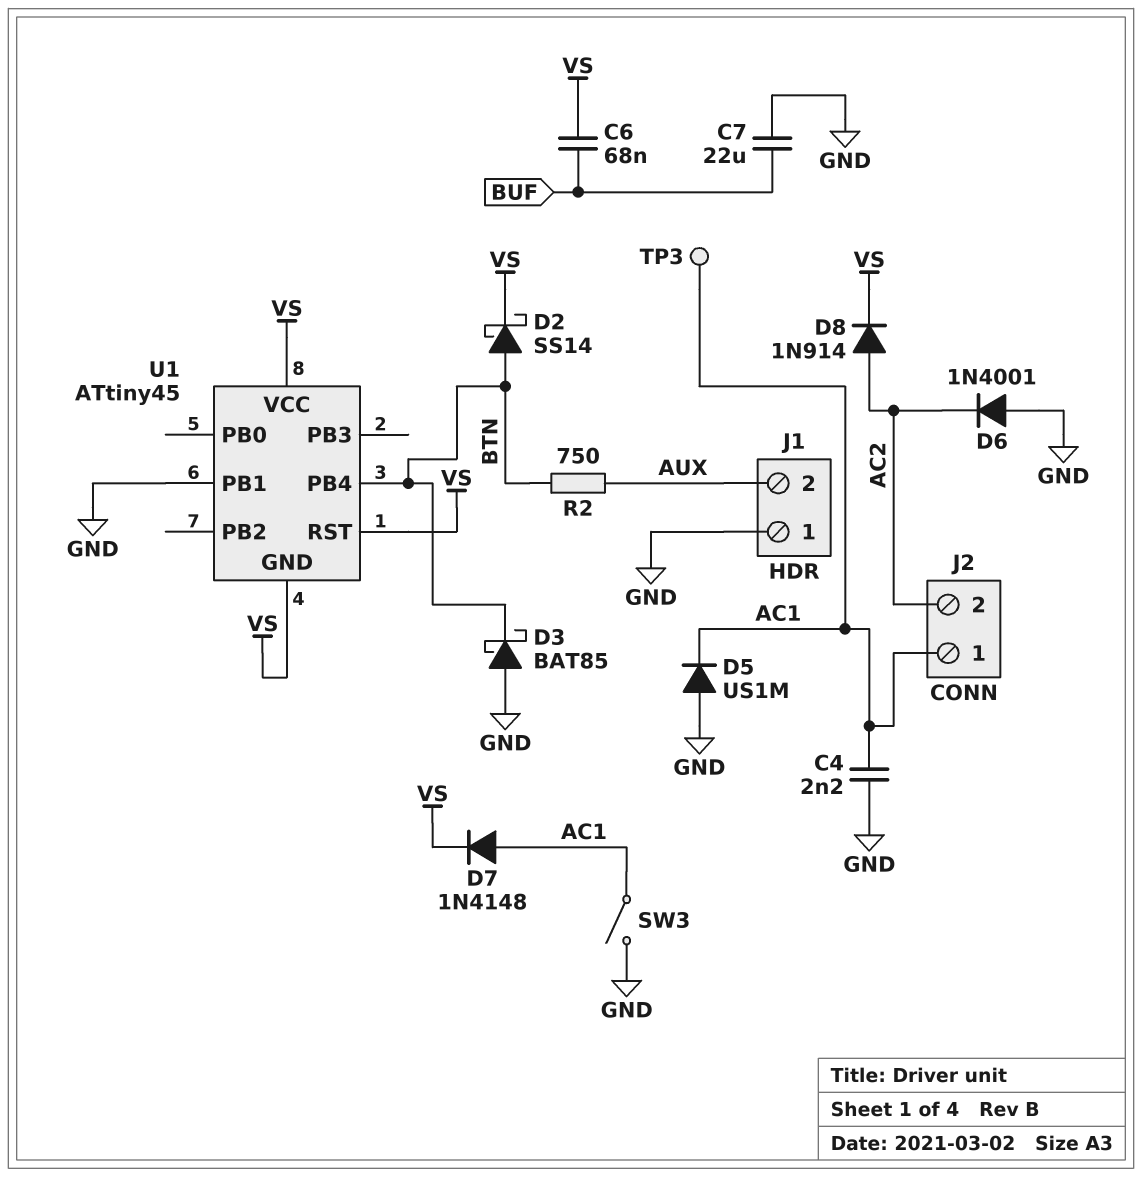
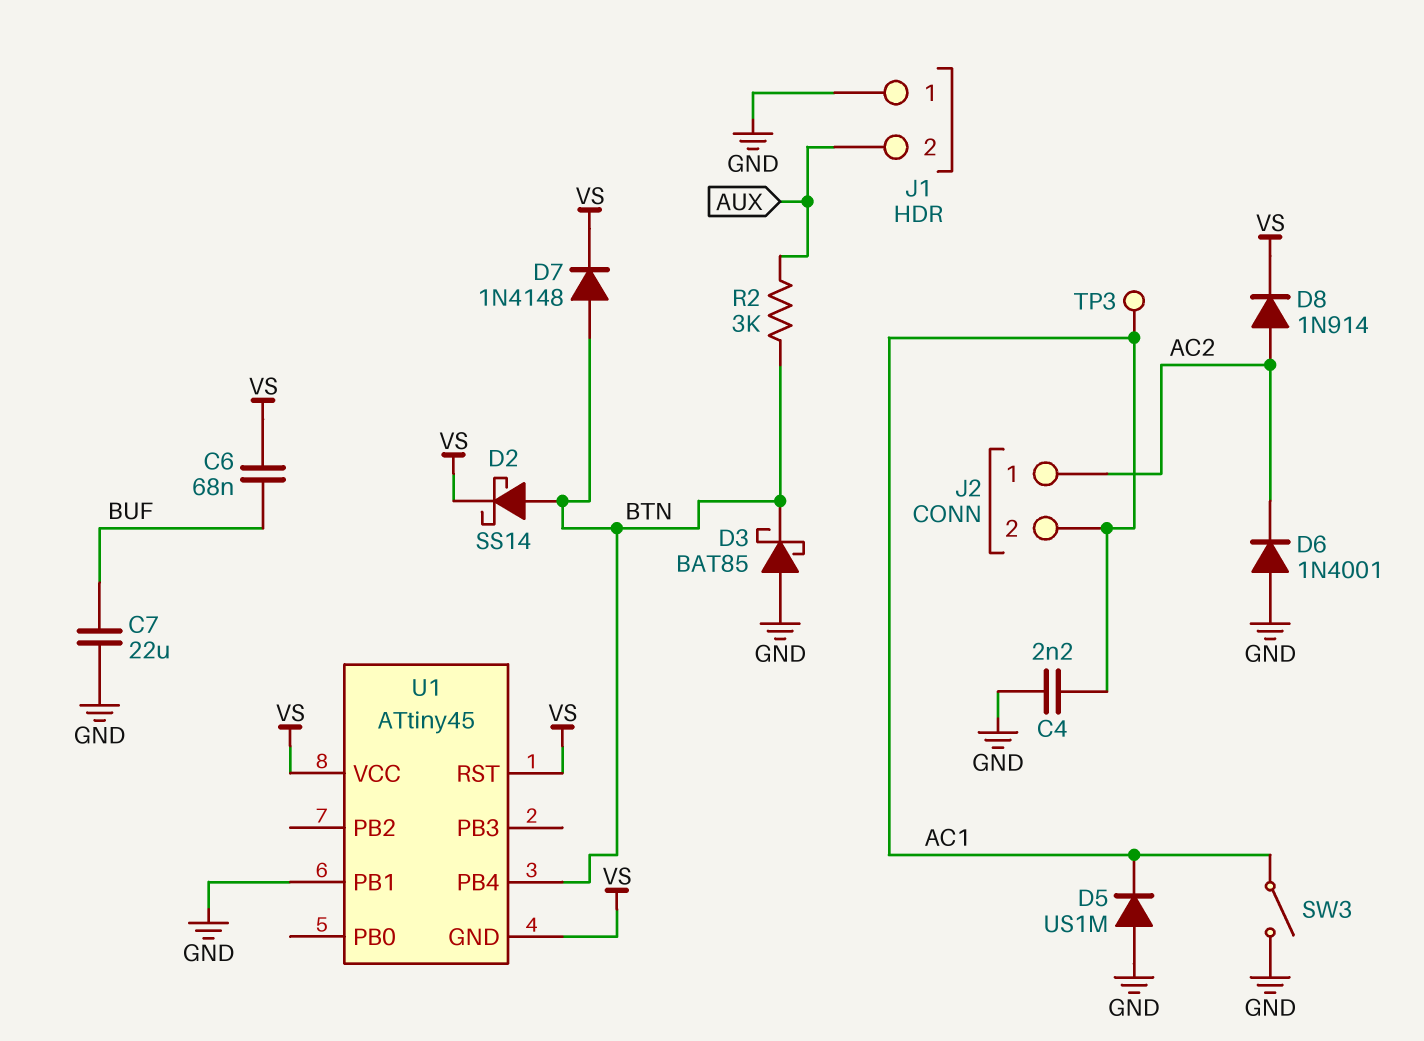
D7: diode 1N4148 (A AC1, K VS) -> diode 1N4148 (A BTN, K VS)
J2 pin 1: AC1 -> AC2
J2 pin 2: AC2 -> AC1
R2: 750 (AUX, BTN) -> 3k (AUX, BTN)

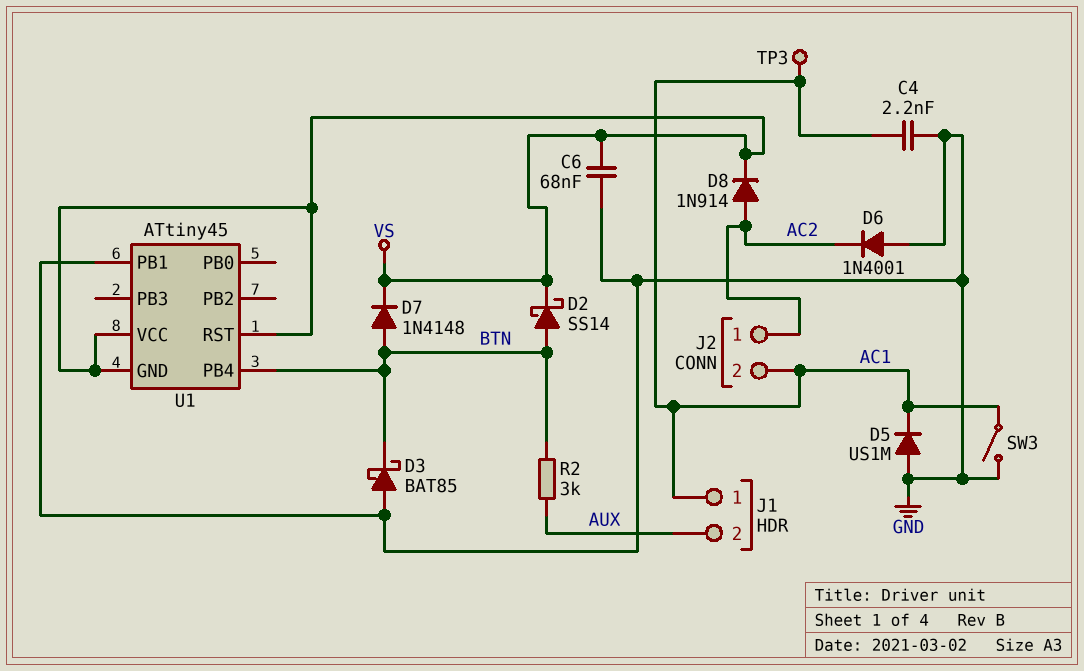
C6: 68nF (BUF, VS) -> 68nF (GND, VS)
C7: 22uF (BUF, GND) -> none
J1 pin 1: GND -> AC1

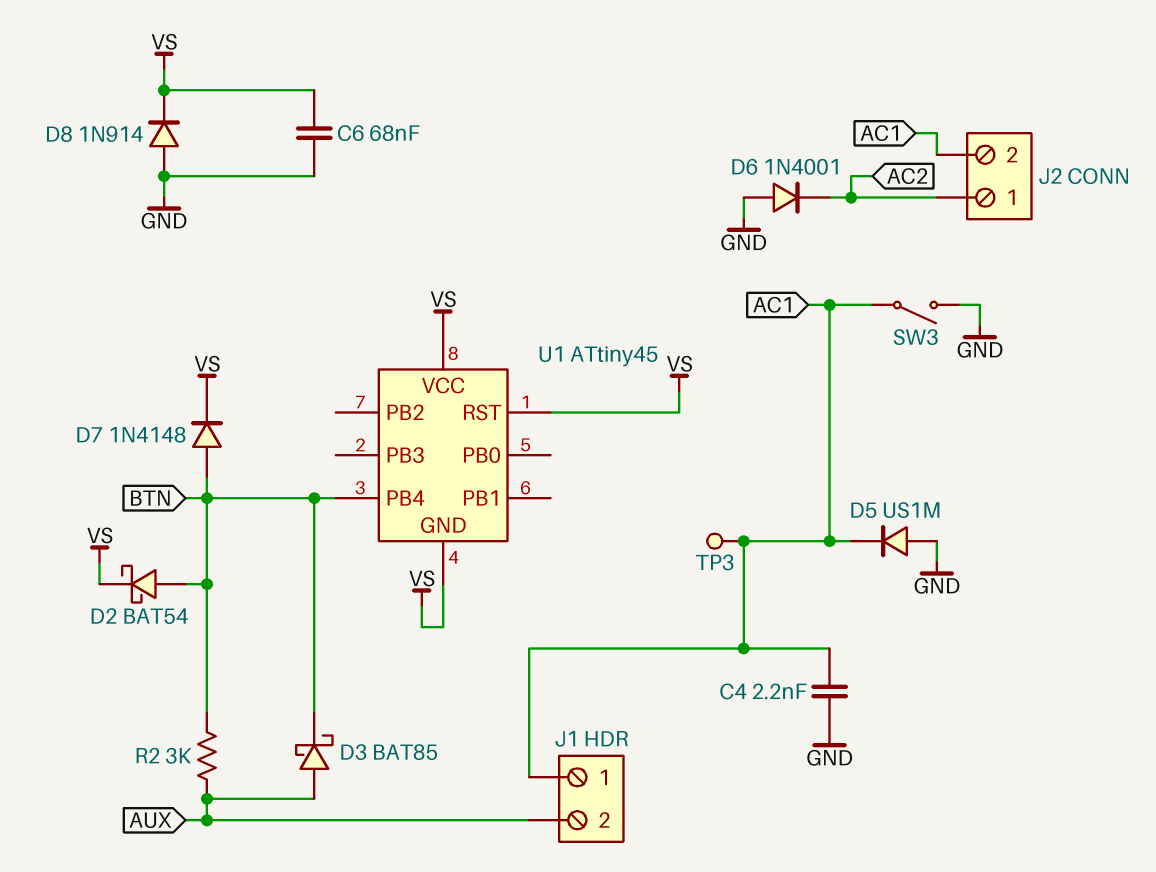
D2: schottky SS14 (A BTN, K VS) -> schottky BAT54 (A BTN, K VS)
D3: schottky BAT85 (A GND, K BTN) -> schottky BAT85 (A AUX, K BTN)
D8: diode 1N914 (A AC2, K VS) -> diode 1N914 (A GND, K VS)
U1 pin PB1: GND -> none

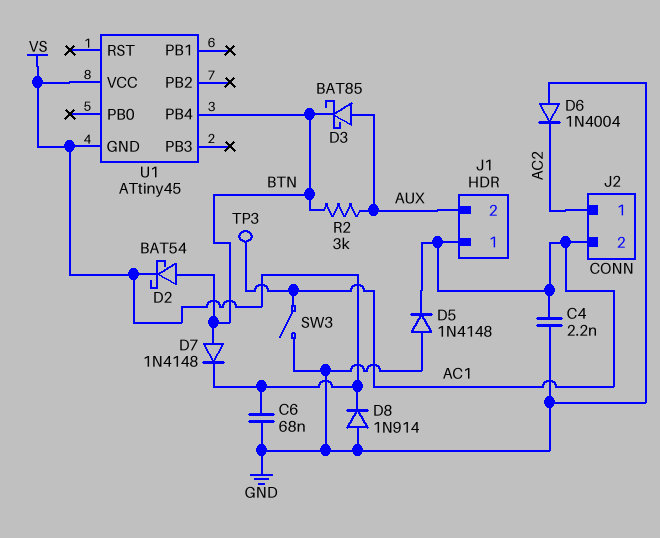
D5: diode US1M (A GND, K AC1) -> diode 1N4148 (A GND, K AC1)
D6: diode 1N4001 (A GND, K AC2) -> diode 1N4004 (A GND, K AC2)
U1 pin RST: VS -> none

